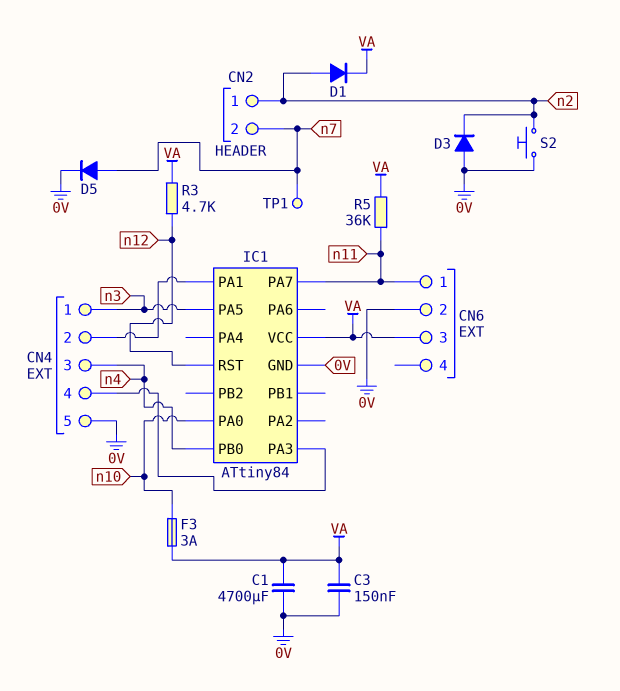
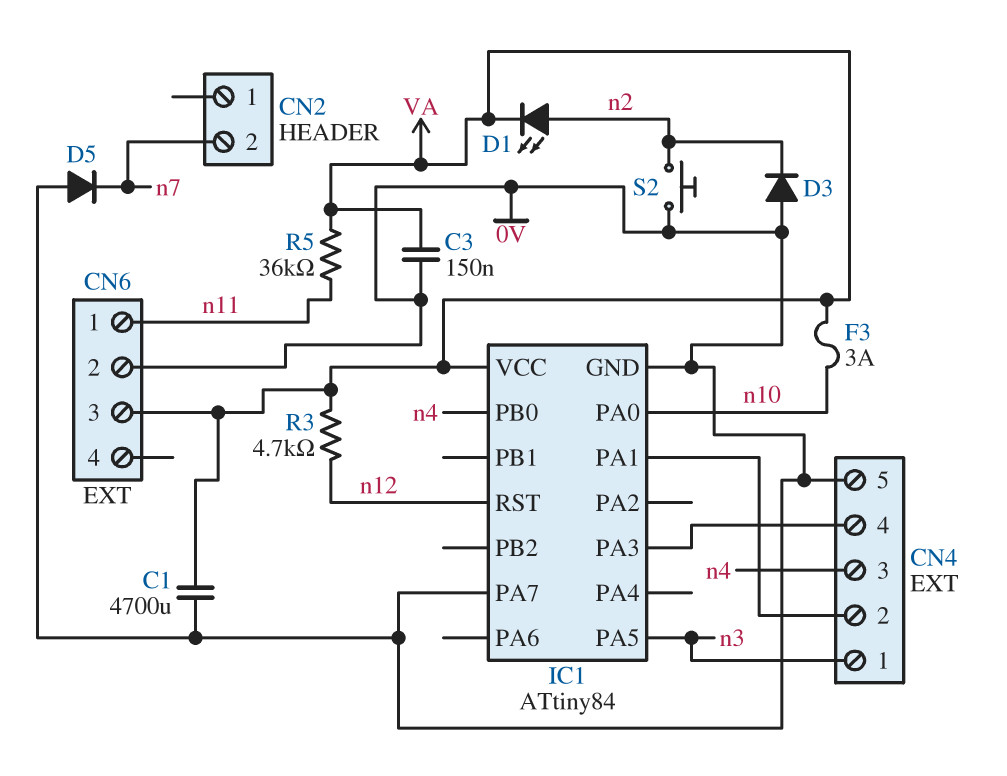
CN2 pin 1: n2 -> none
D1: diode (A n2, K VA) -> LED (A n2, K VA)
D5: diode (A n7, K 0V) -> diode (A 0V, K n7)
IC1 pin PA7: n11 -> 0V
TP1: test point (n7) -> none

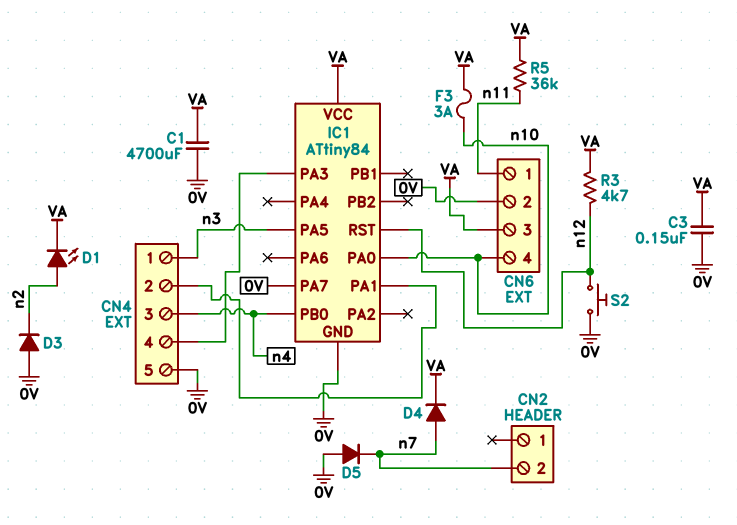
CN6 pin 4: none -> n10
D4: none -> diode (A n7, K VA)
S2: button (0V, n2) -> button (0V, n12)

